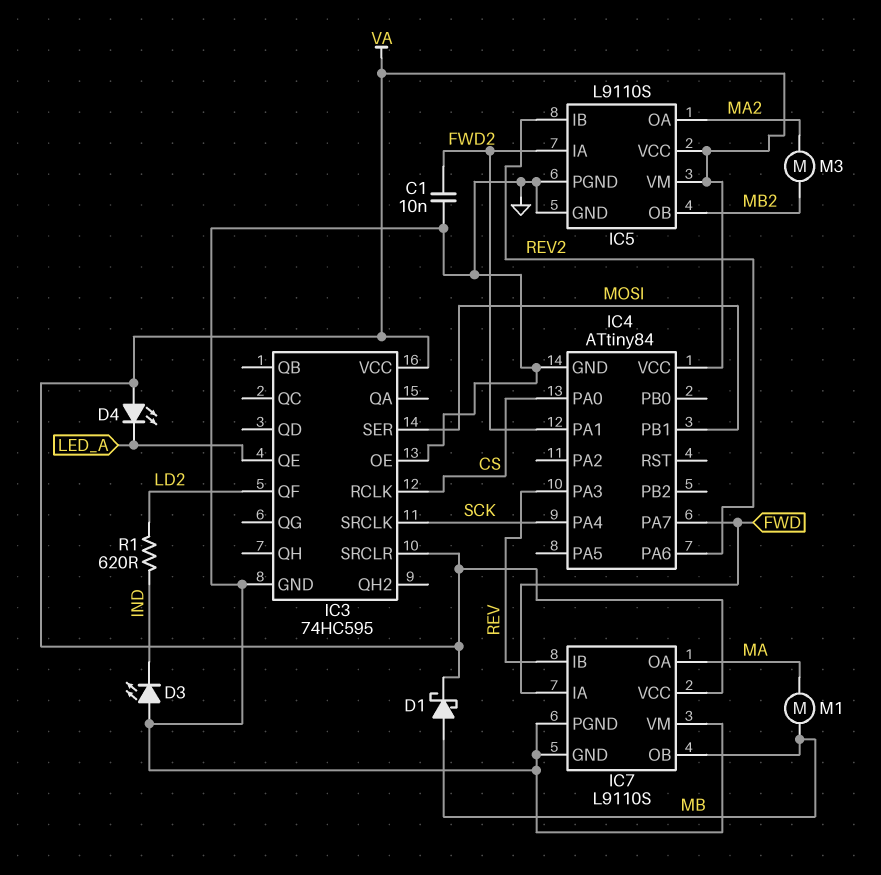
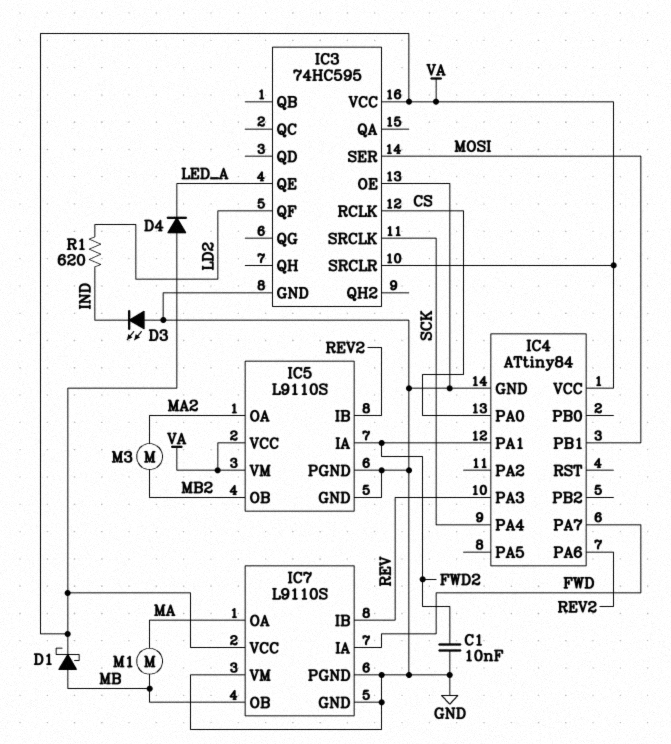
D4: LED (A VA, K LED_A) -> diode (A VA, K LED_A)

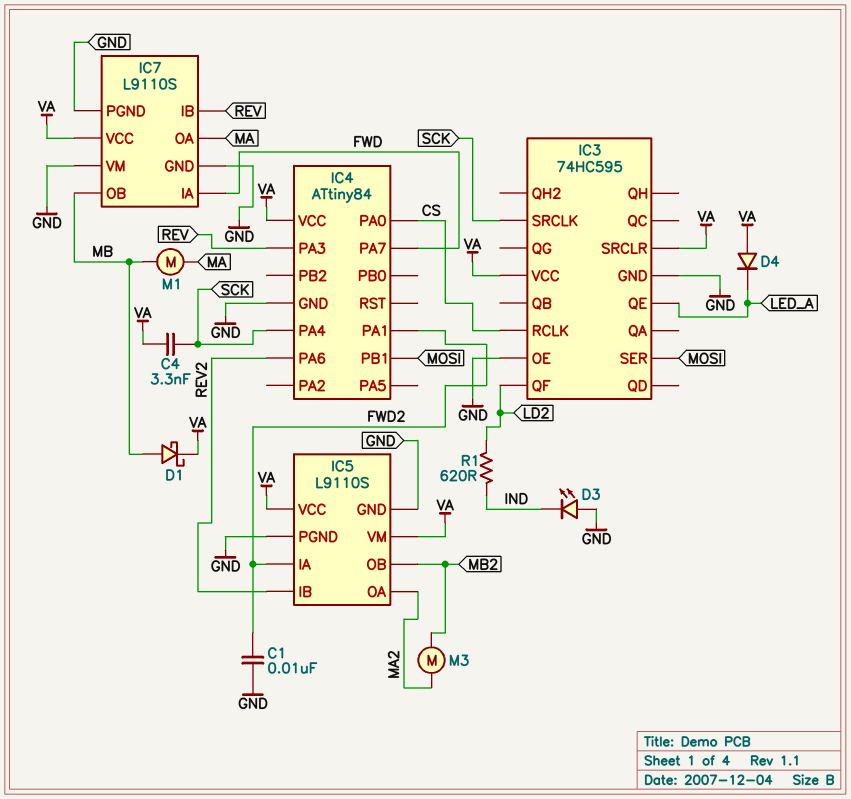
C4: none -> 3.3nF (SCK, VA)

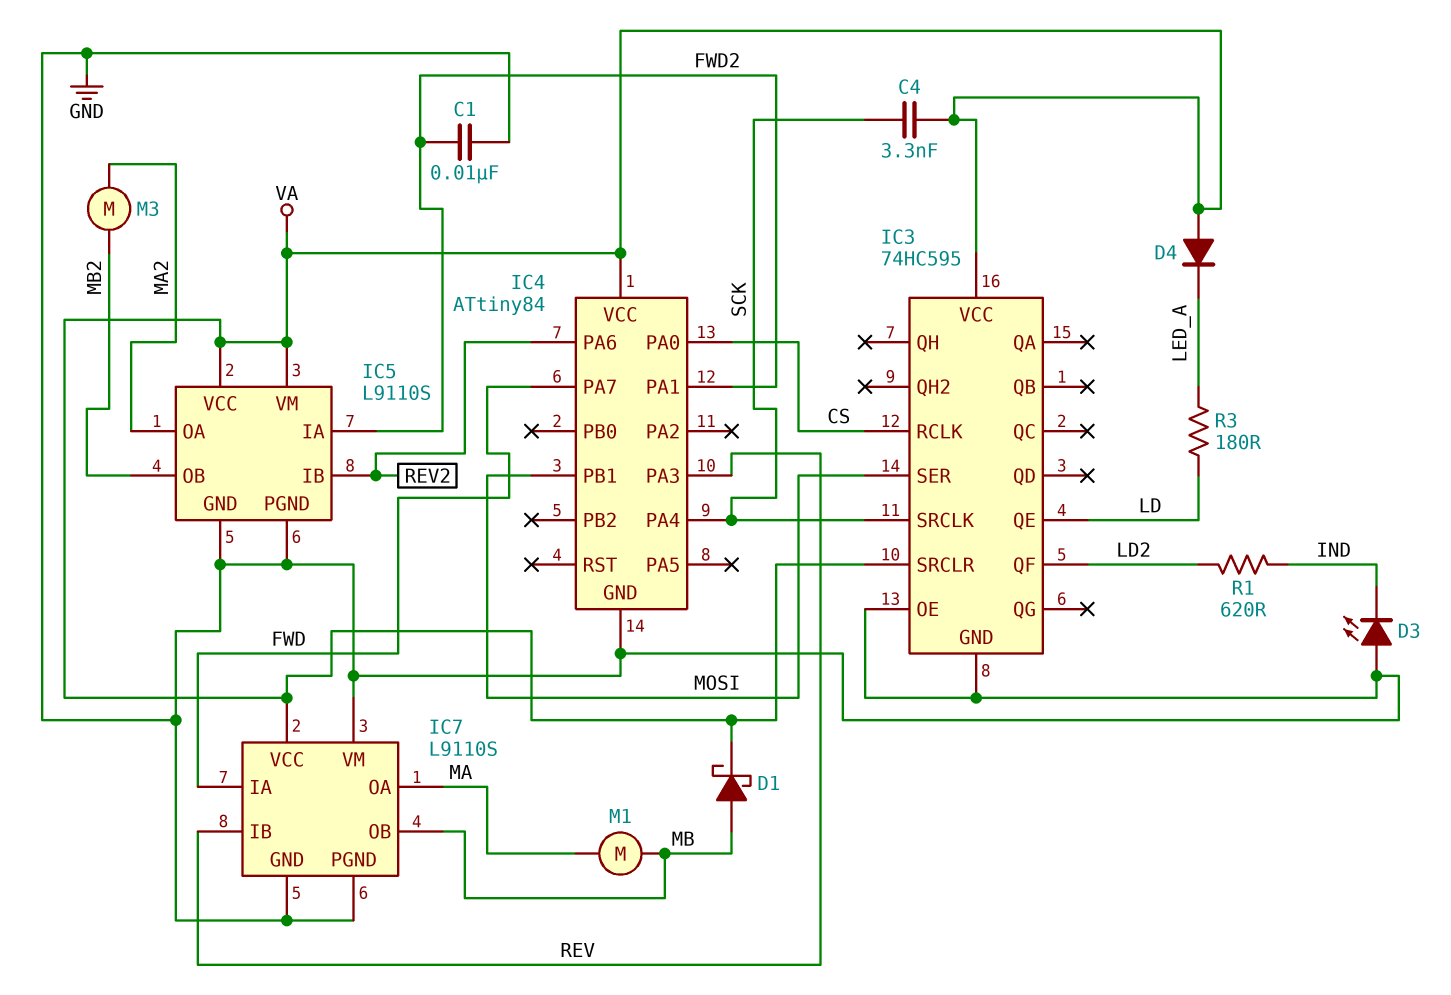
IC3 pin QE: LED_A -> LD
R3: none -> 180 (LD, LED_A)

